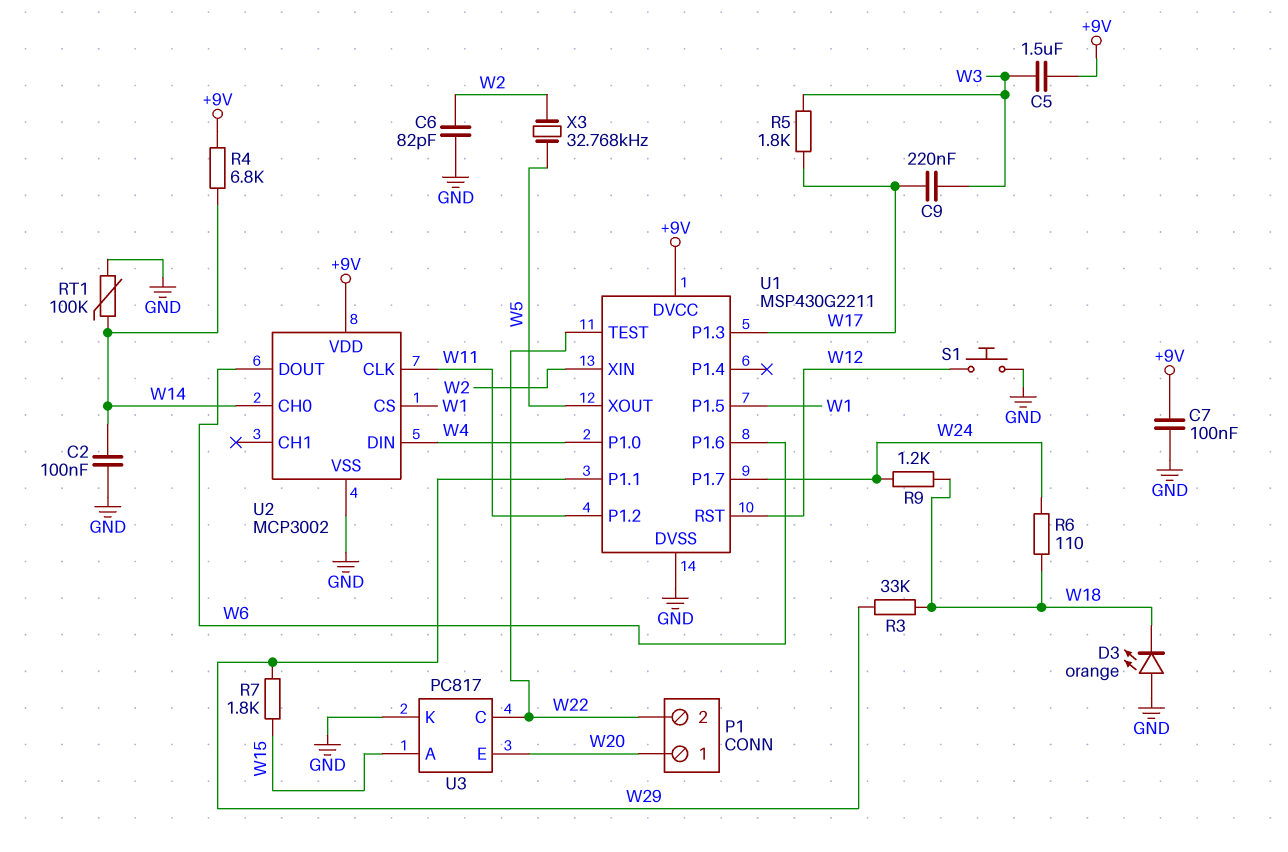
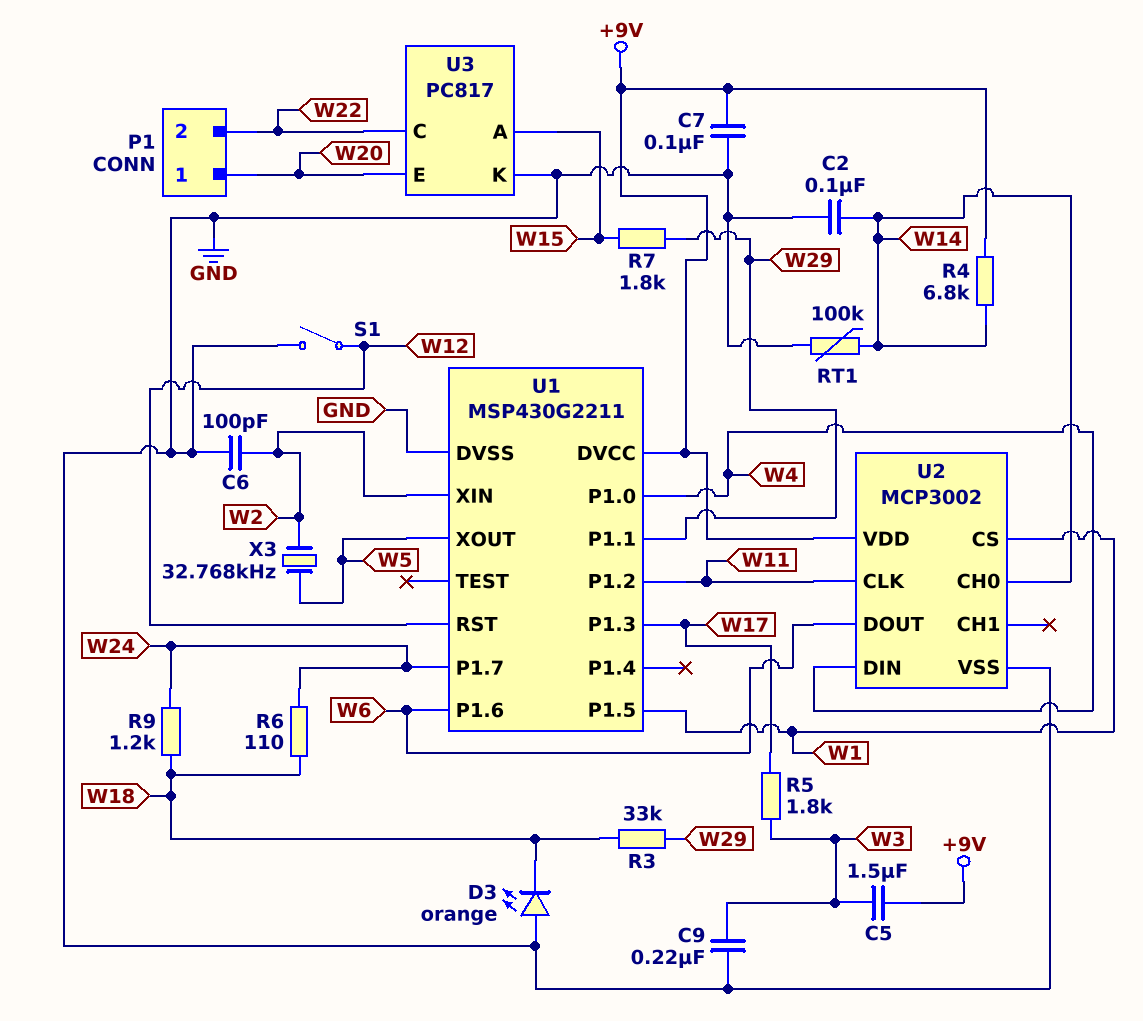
C6: 82pF (GND, W2) -> 100pF (GND, W2)
C9: 220nF (W3, W17) -> 220nF (GND, W3)
S1: button (GND, W12) -> switch (GND, W12)
U1 pin TEST: W22 -> none

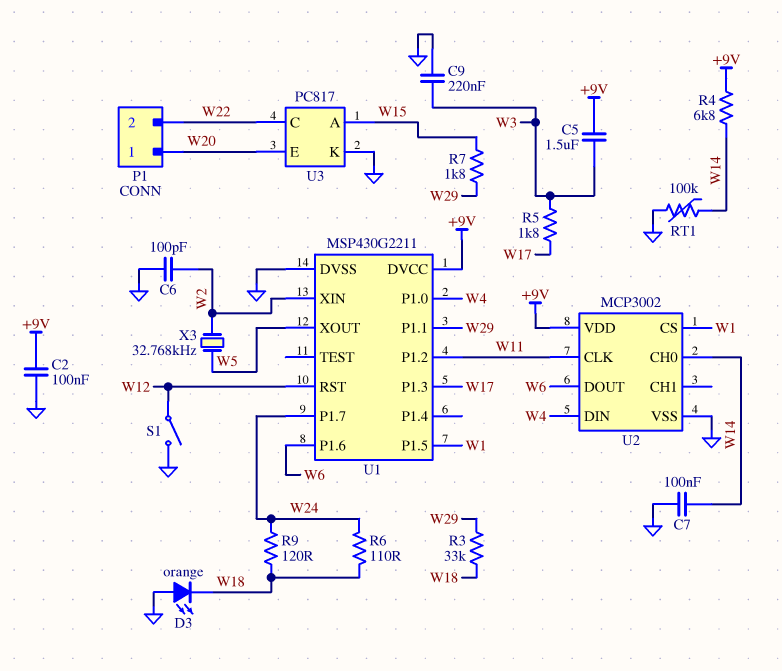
C2: 100nF (GND, W14) -> 100nF (+9V, GND)
C7: 100nF (+9V, GND) -> 100nF (GND, W14)
R9: 1.2k (W18, W24) -> 120 (W18, W24)

